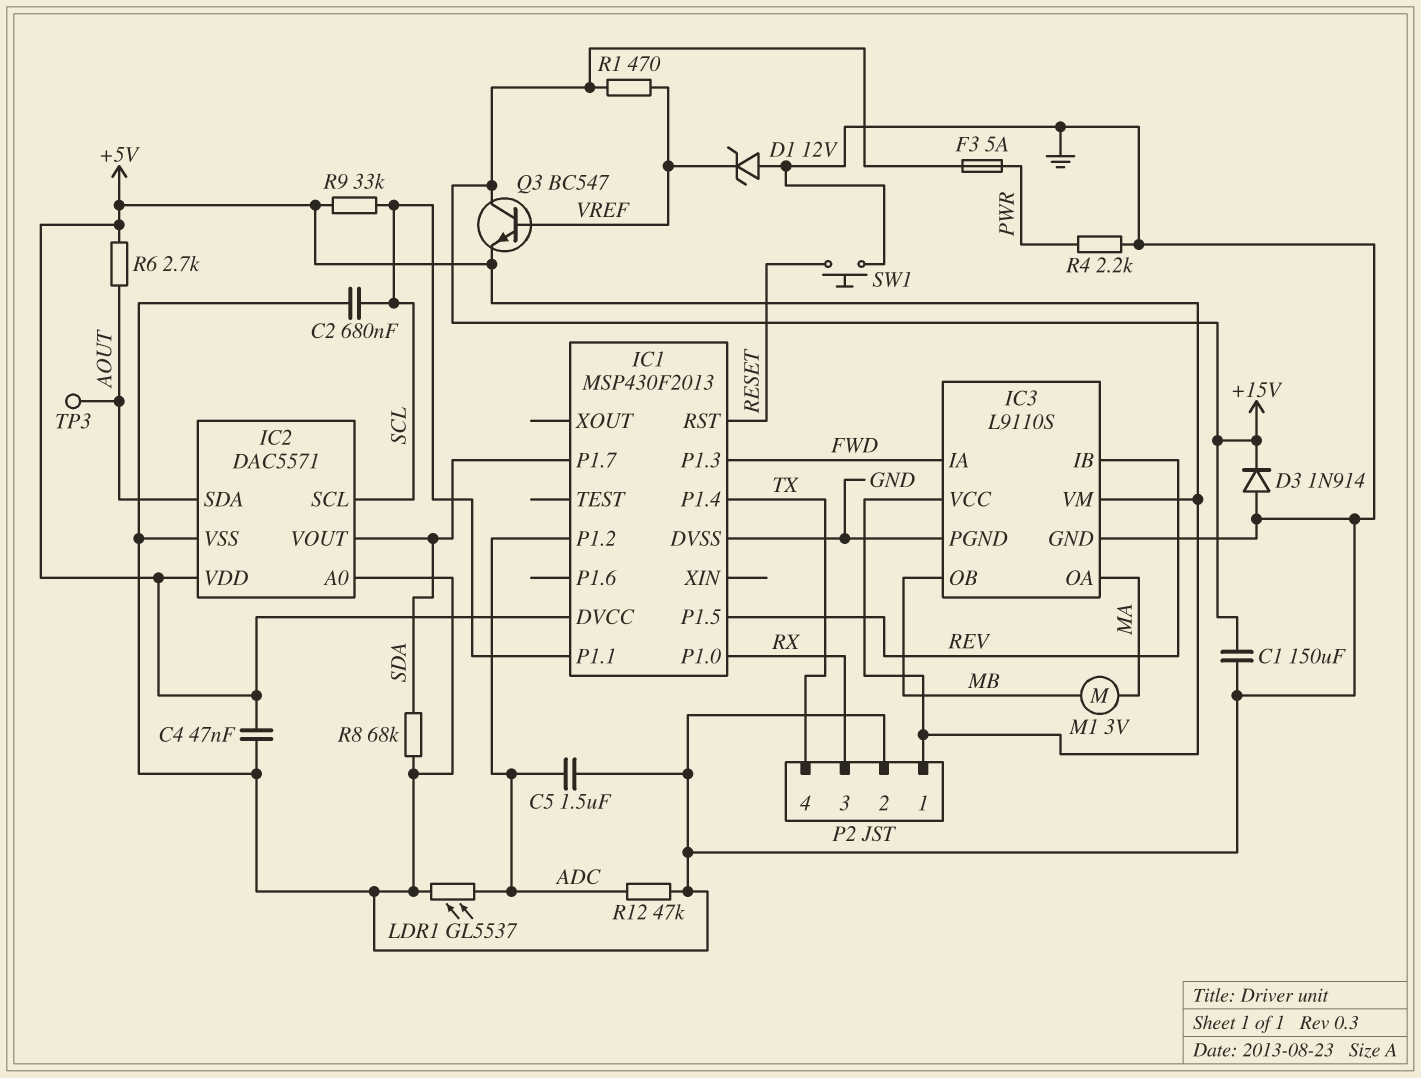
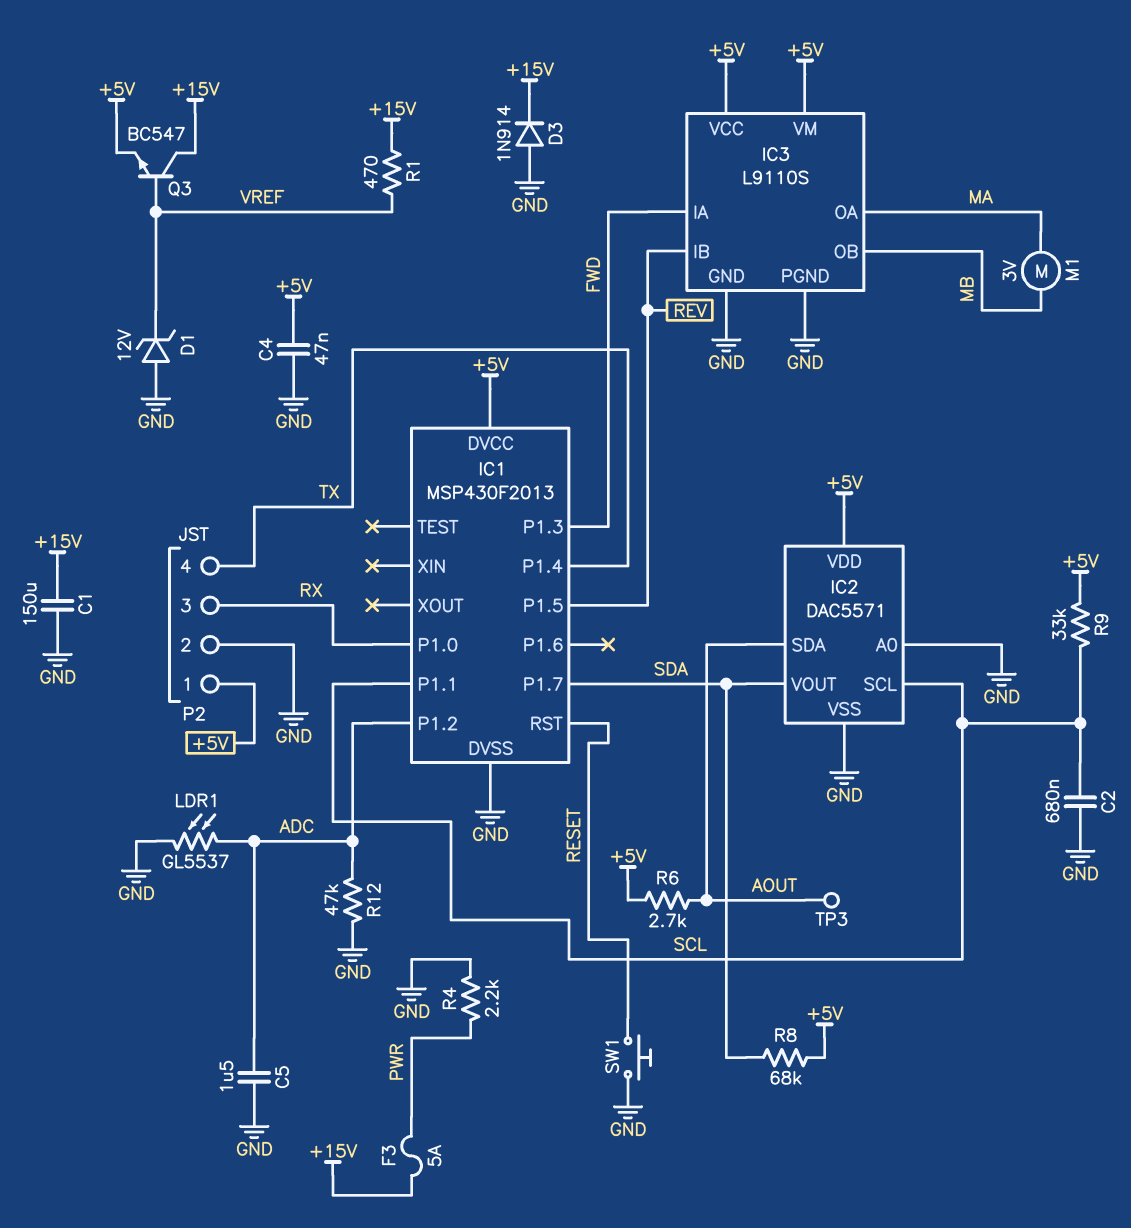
R8: 68k (GND, SDA) -> 68k (+5V, SDA)

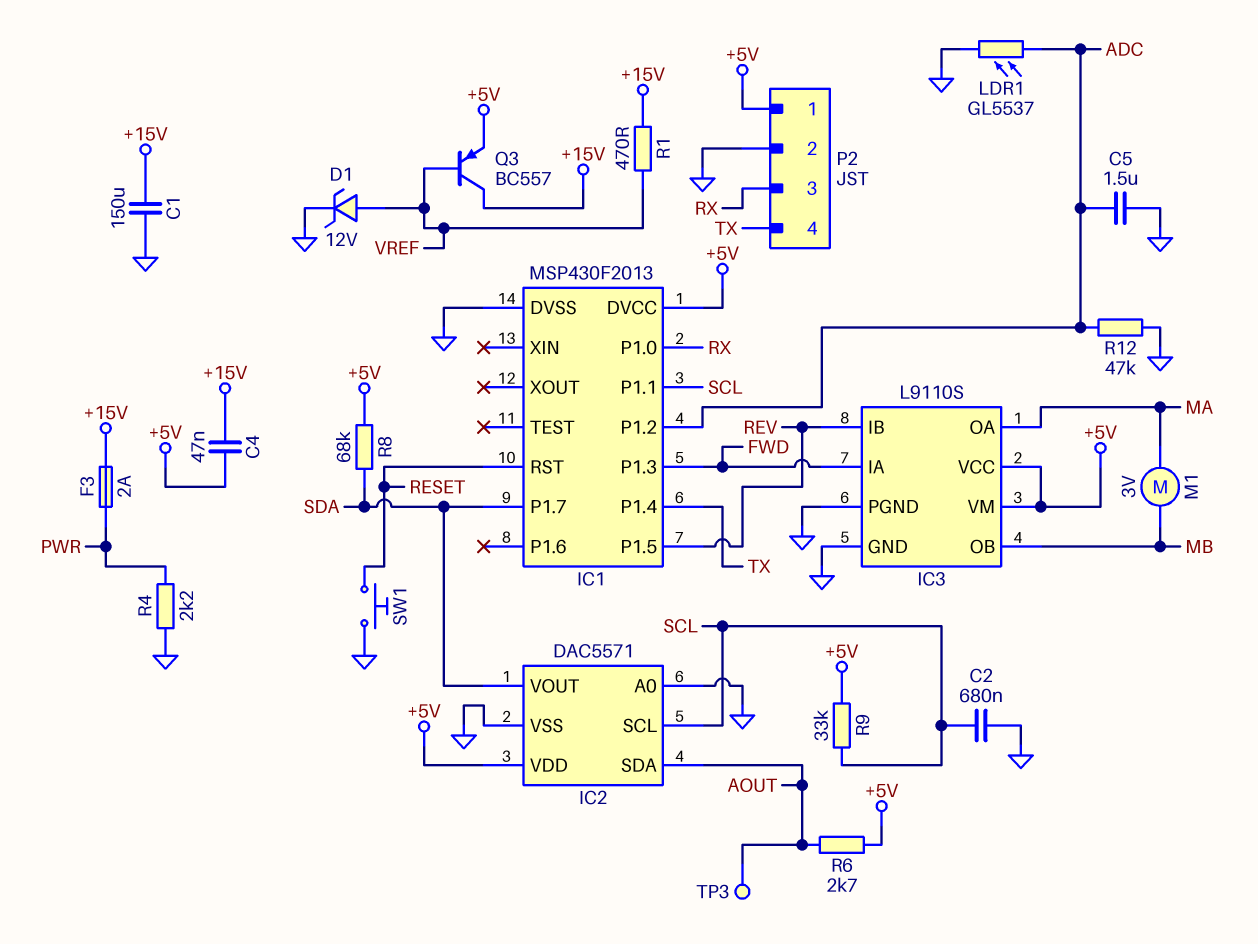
C4: 47nF (+5V, GND) -> 47nF (+5V, +15V)
D1: zener 12V (A GND, K VREF) -> zener 12V (A VREF, K GND)
D3: diode 1N914 (A GND, K +15V) -> none
F3: 5A (+15V, PWR) -> 2A (+15V, PWR)
Q3: NPN BC547 (B VREF, C +15V, E +5V) -> PNP BC557 (B VREF, C +15V, E +5V)

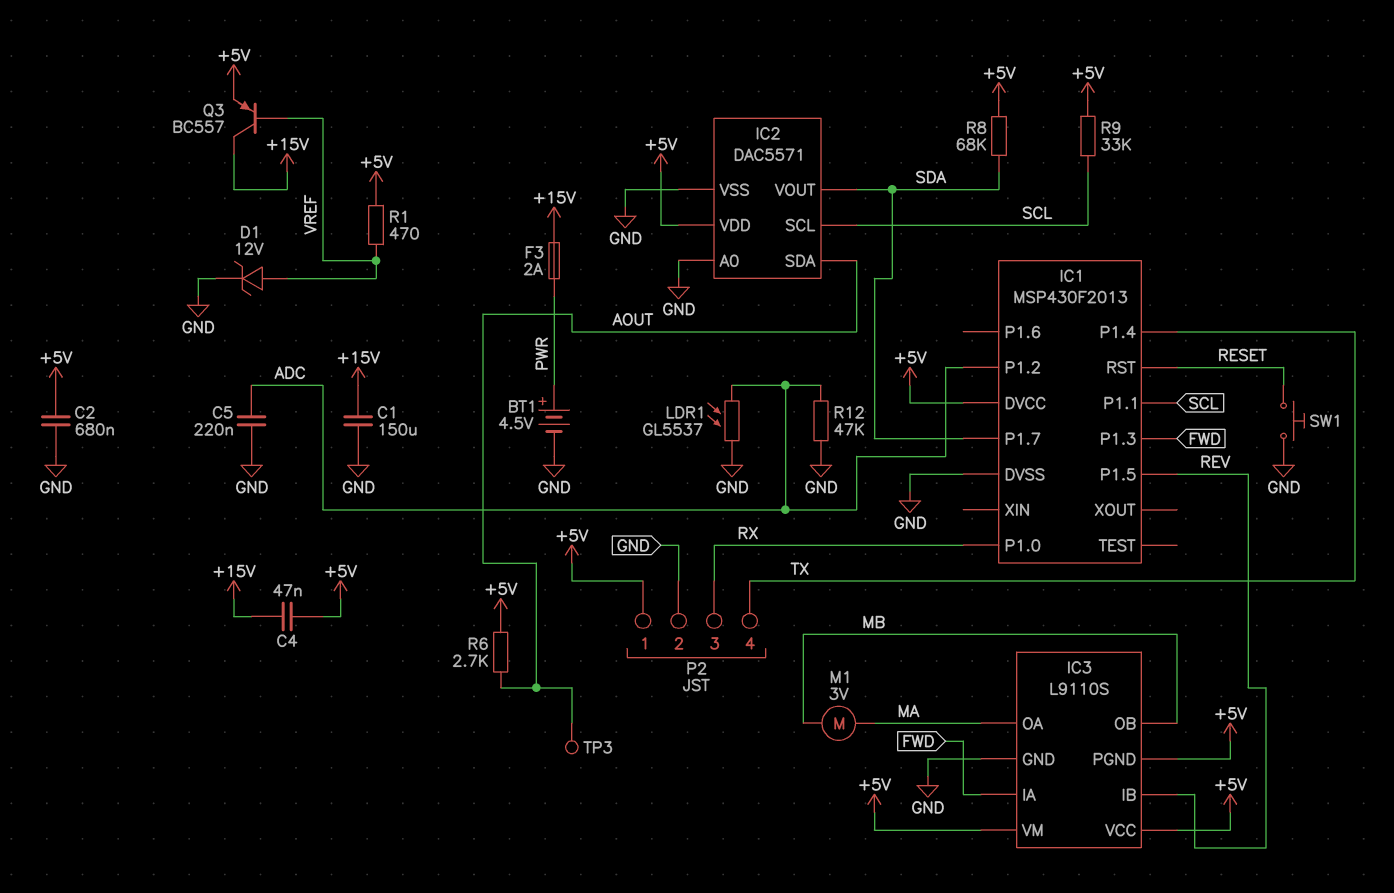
BT1: none -> 4.5V (plus PWR, minus GND)
C2: 680nF (GND, SCL) -> 680nF (+5V, GND)
C5: 1.5uF (ADC, GND) -> 220nF (ADC, GND)
IC3 pin PGND: GND -> +5V
R1: 470 (+15V, VREF) -> 470 (+5V, VREF)
R4: 2.2k (GND, PWR) -> none

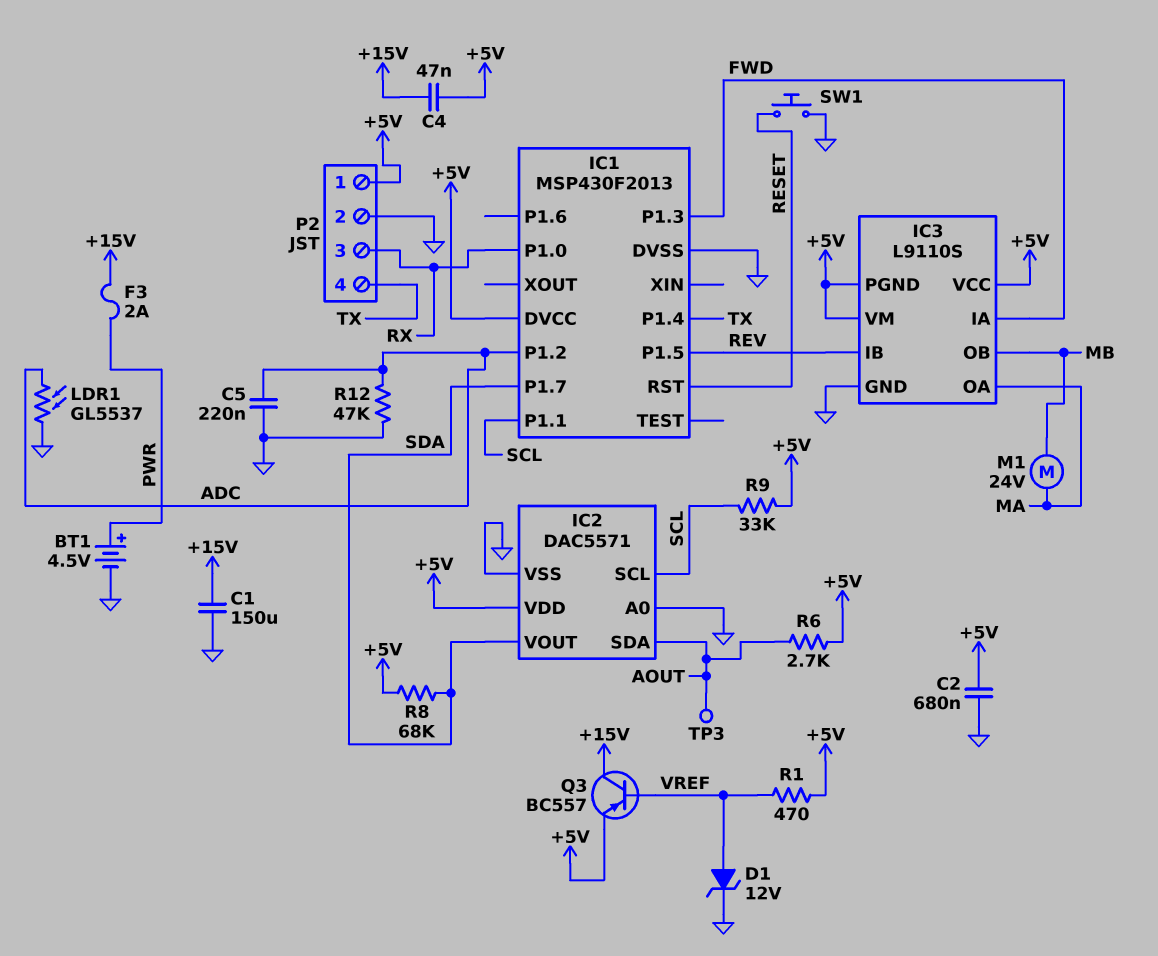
M1: motor 3V (MA, MB) -> motor 24V (MA, MB)

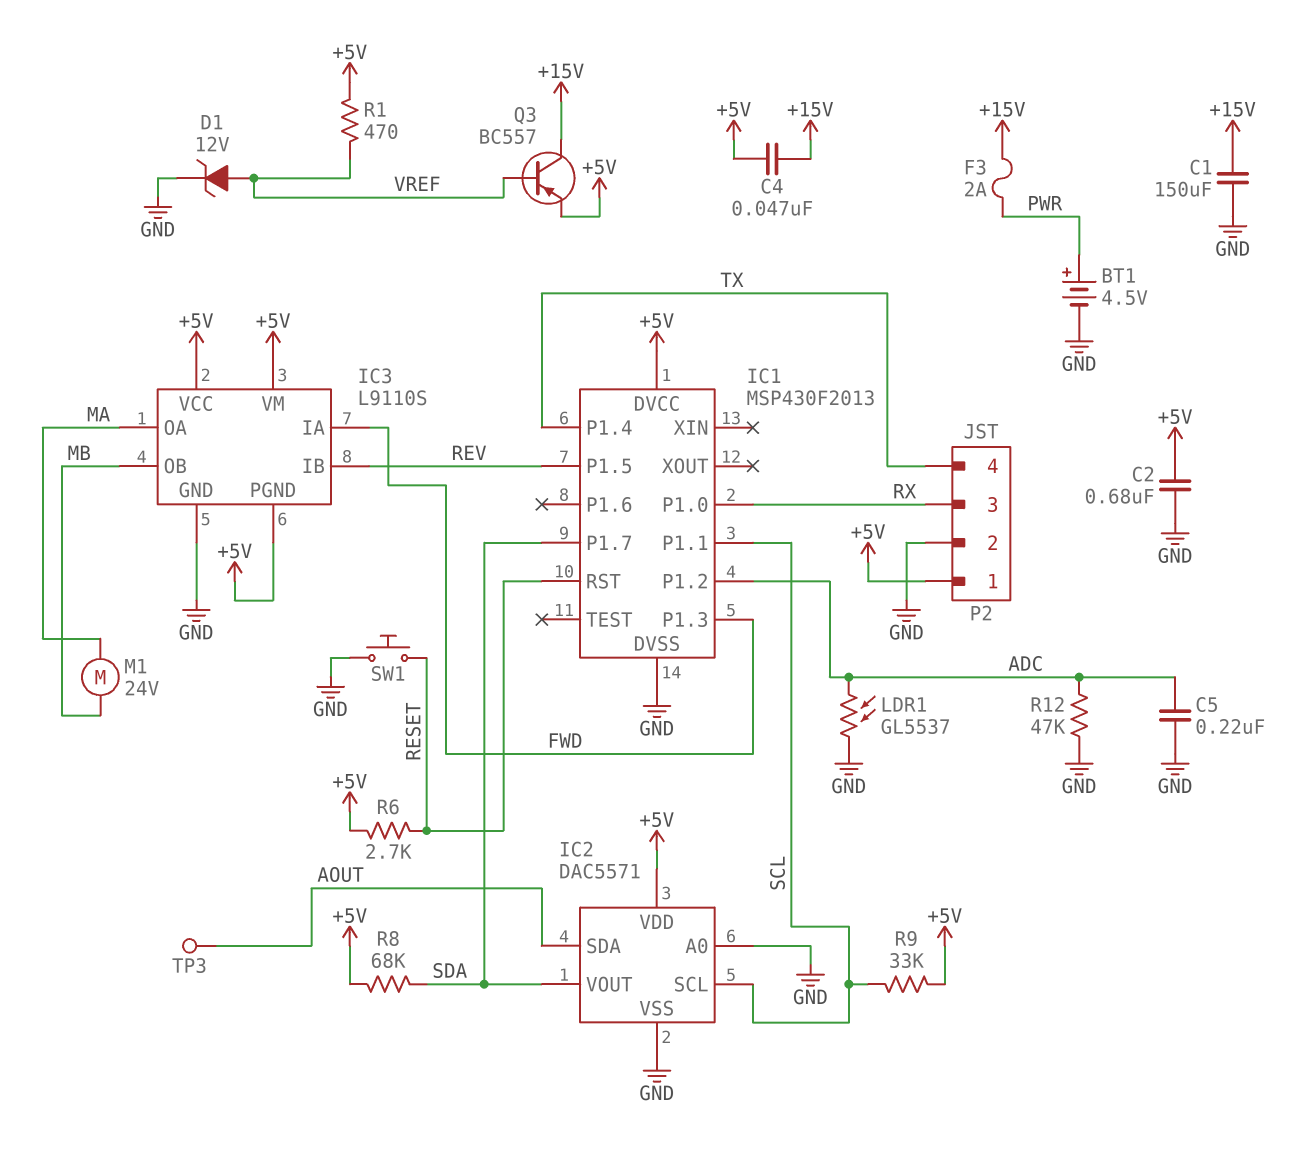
R6: 2.7k (+5V, AOUT) -> 2.7k (+5V, RESET)

